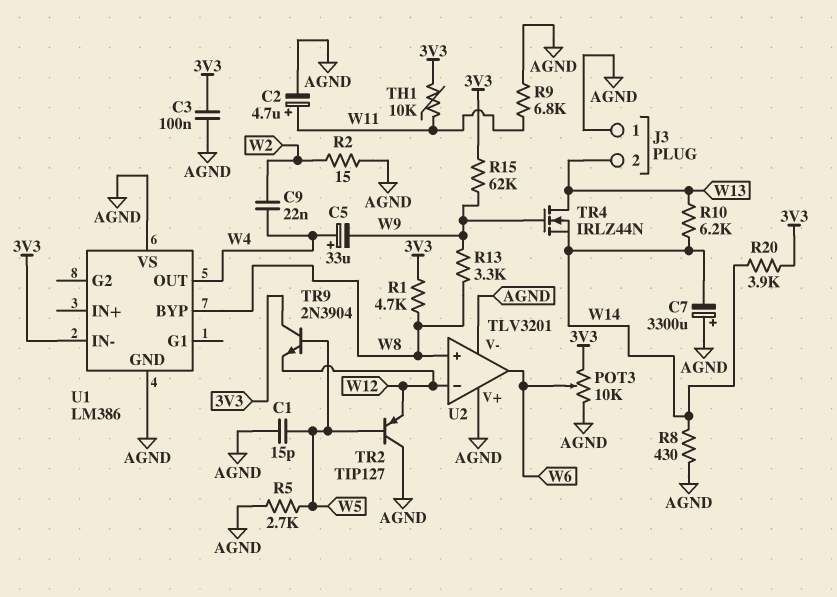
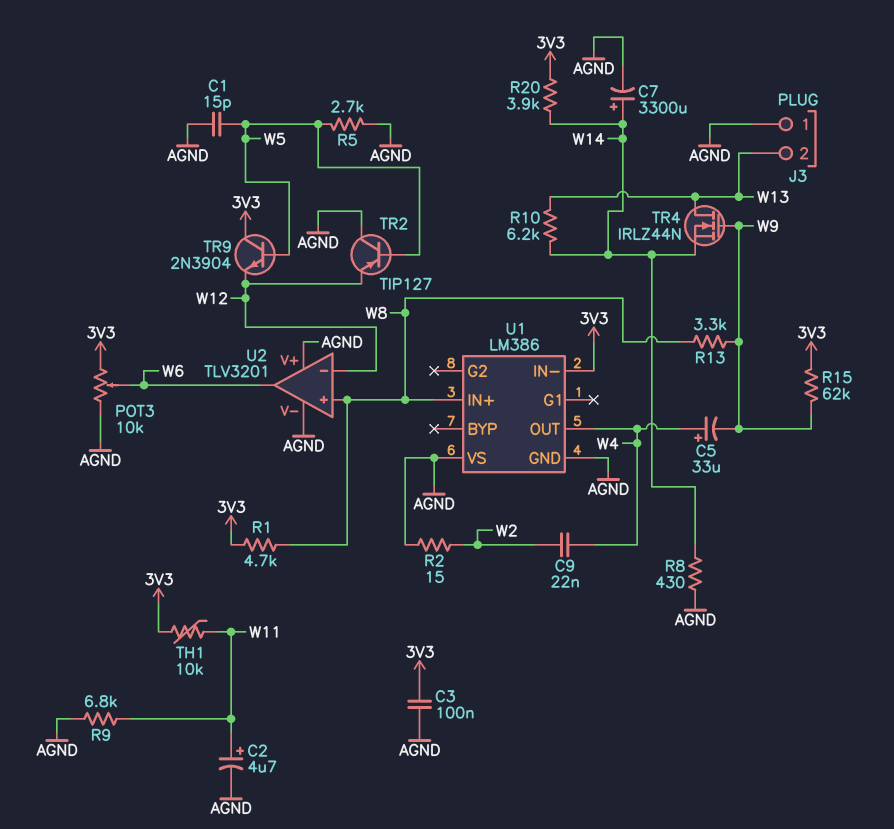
C7: 3300uF (plus AGND, minus W14) -> 3300uF (plus W14, minus AGND)
U1 pin BYP: W8 -> none
U1 pin IN+: none -> W8

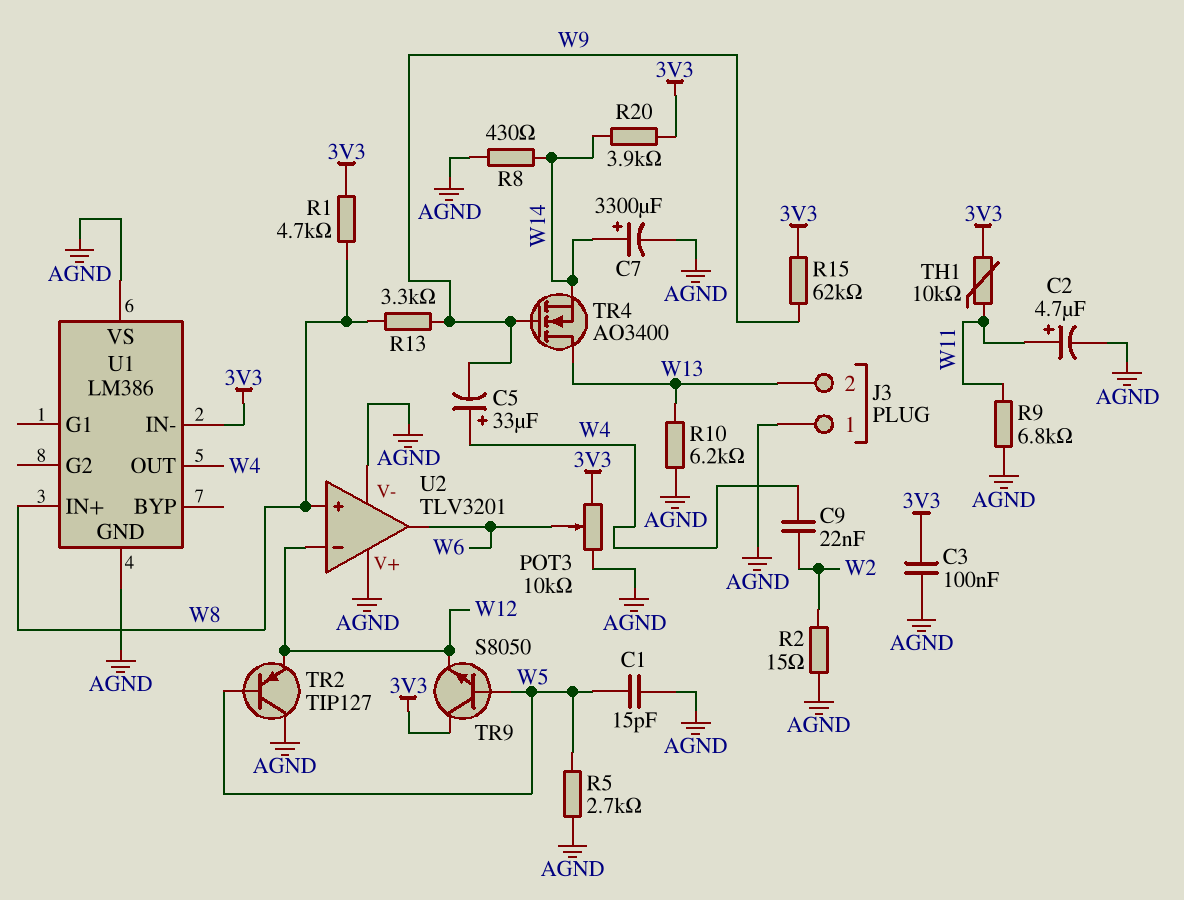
R10: 6.2k (W13, W14) -> 6.2k (AGND, W13)
TR4: NMOS IRLZ44N (G W9, D W13, S W14) -> NMOS AO3400 (G W9, D W13, S W14)
TR9: NPN 2N3904 (B W5, C 3V3, E W12) -> NPN S8050 (B W5, C 3V3, E W12)

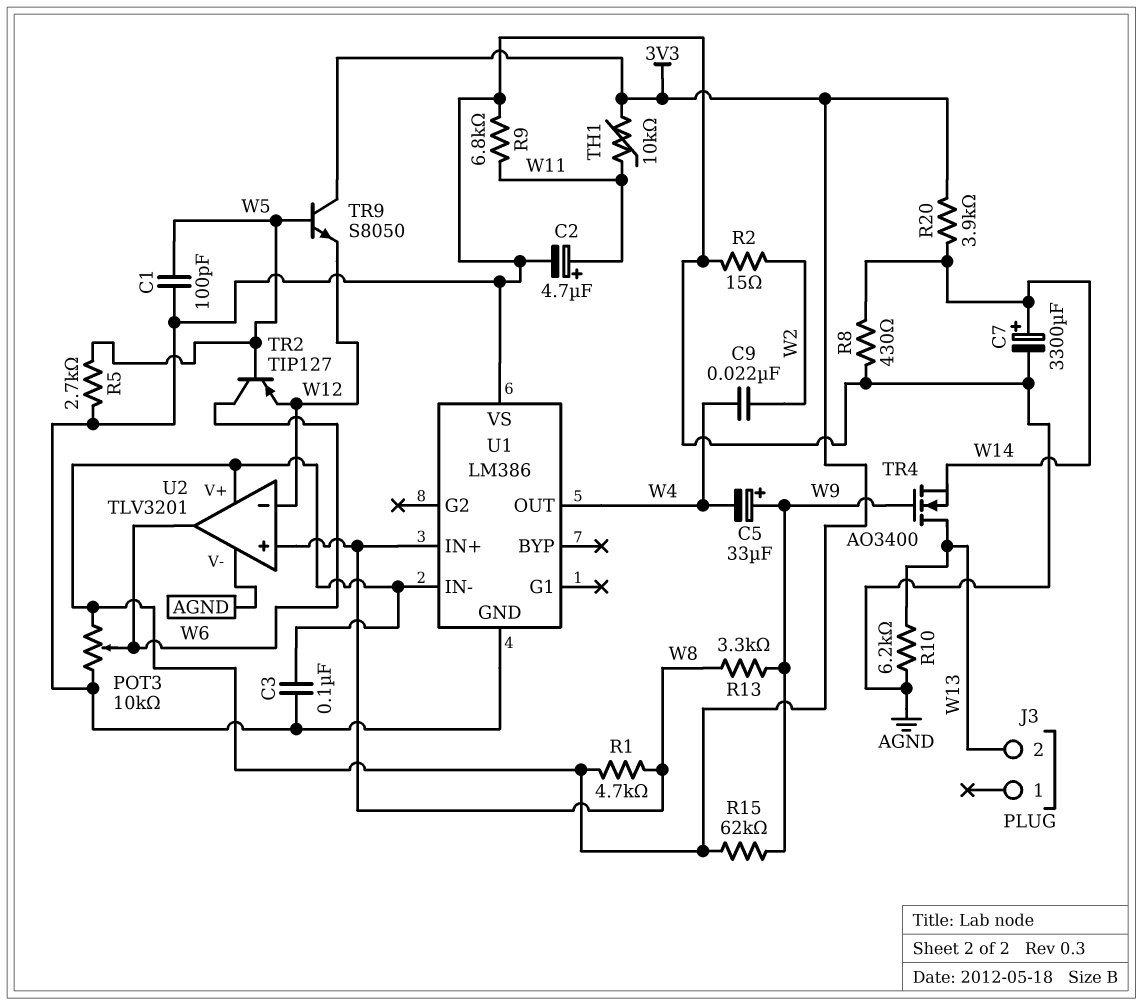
C1: 15pF (AGND, W5) -> 100pF (AGND, W5)
C5: 33uF (plus W4, minus W9) -> 33uF (plus W9, minus W4)
J3 pin 1: AGND -> none
TR2: PNP TIP127 (B W5, C AGND, E W12) -> PNP TIP127 (B W5, C W6, E W12)
U2 pin V+: AGND -> 3V3

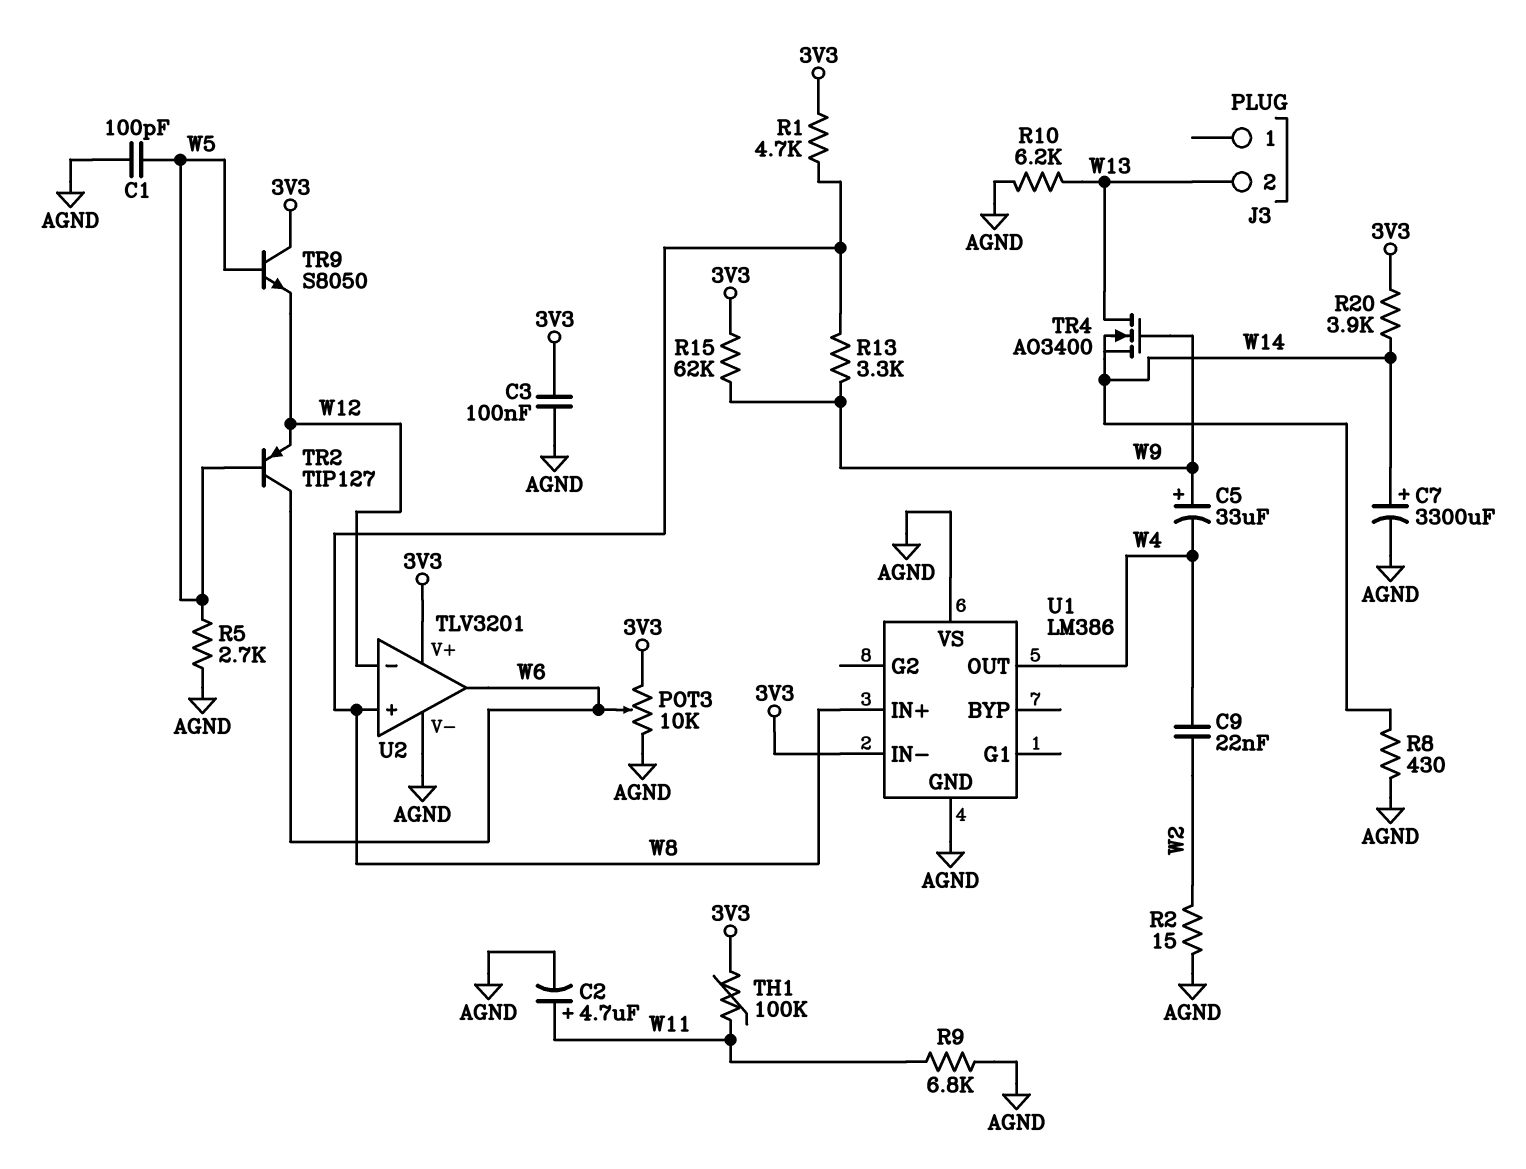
TH1: 10k (3V3, W11) -> 100k (3V3, W11)

